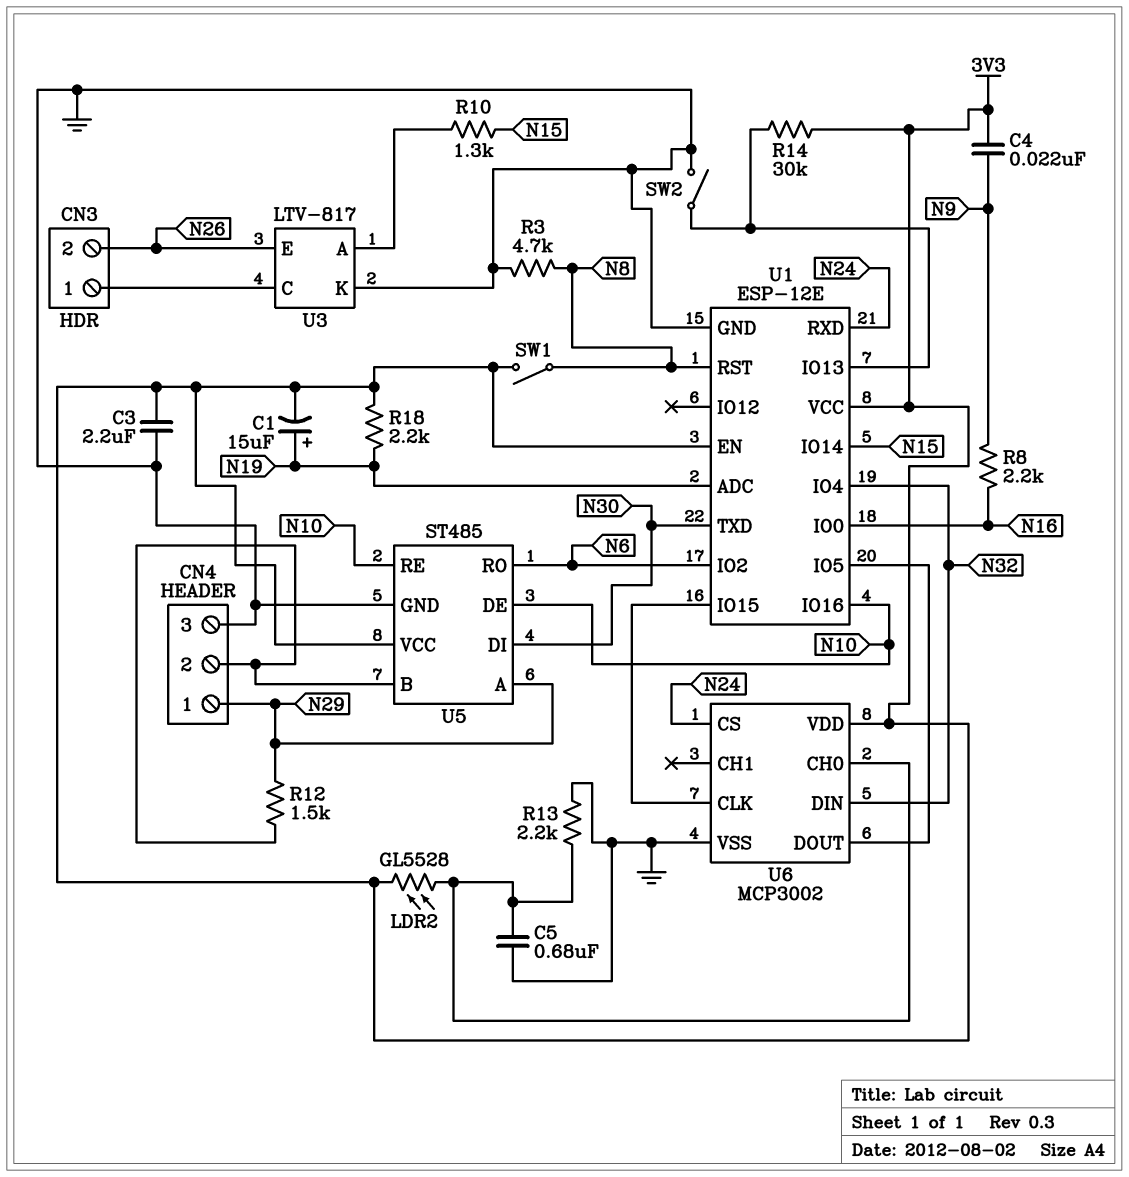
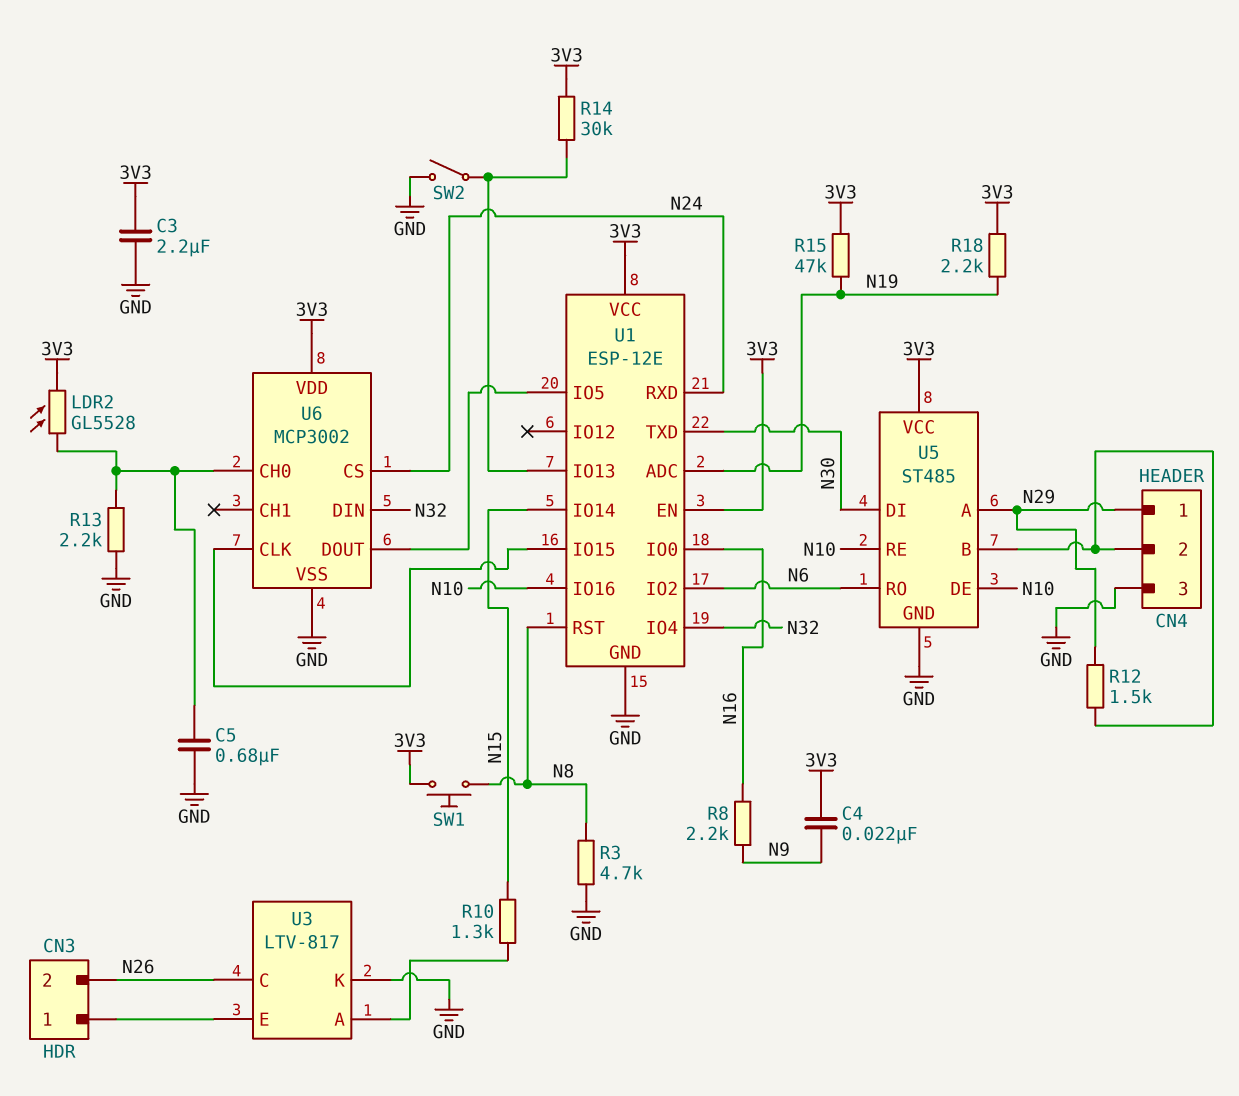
C1: 15uF (plus N19, minus 3V3) -> none
R15: none -> 47k (3V3, N19)
SW1: switch (3V3, N8) -> button (3V3, N8)
U3 pin C: CN3/1 -> N26
U3 pin E: N26 -> CN3/1

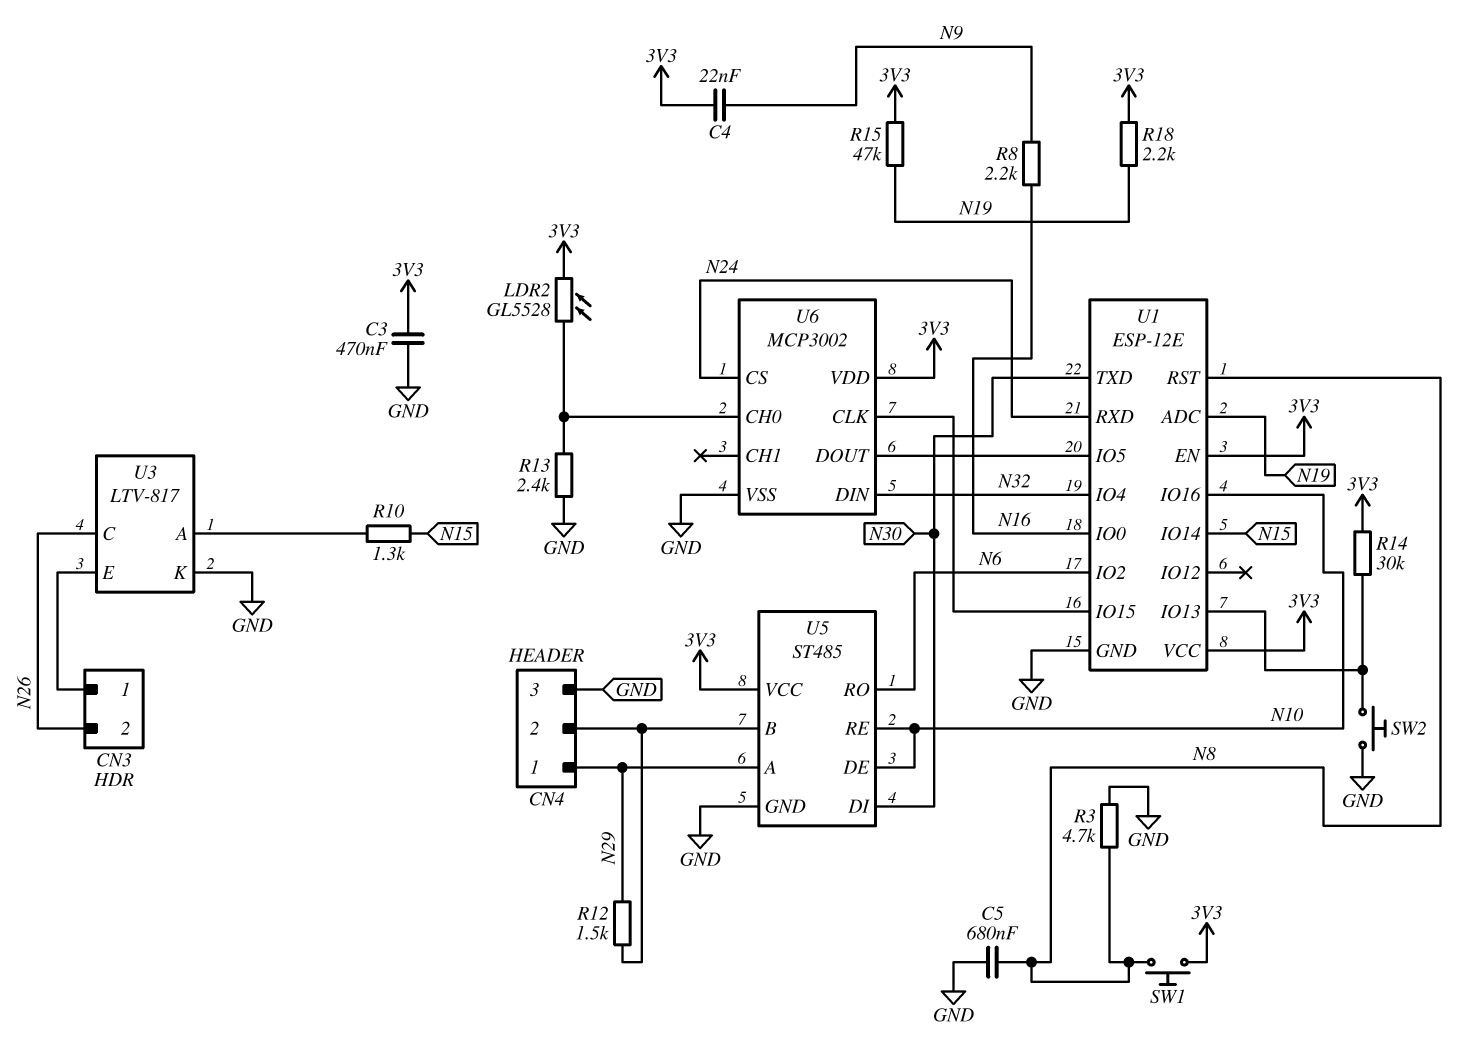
C3: 2.2uF (3V3, GND) -> 470nF (3V3, GND)
C5: 680nF (GND, U6/CH0) -> 680nF (GND, N8)
R13: 2.2k (GND, U6/CH0) -> 2.4k (GND, U6/CH0)
SW2: switch (GND, U1/IO13) -> button (GND, U1/IO13)

